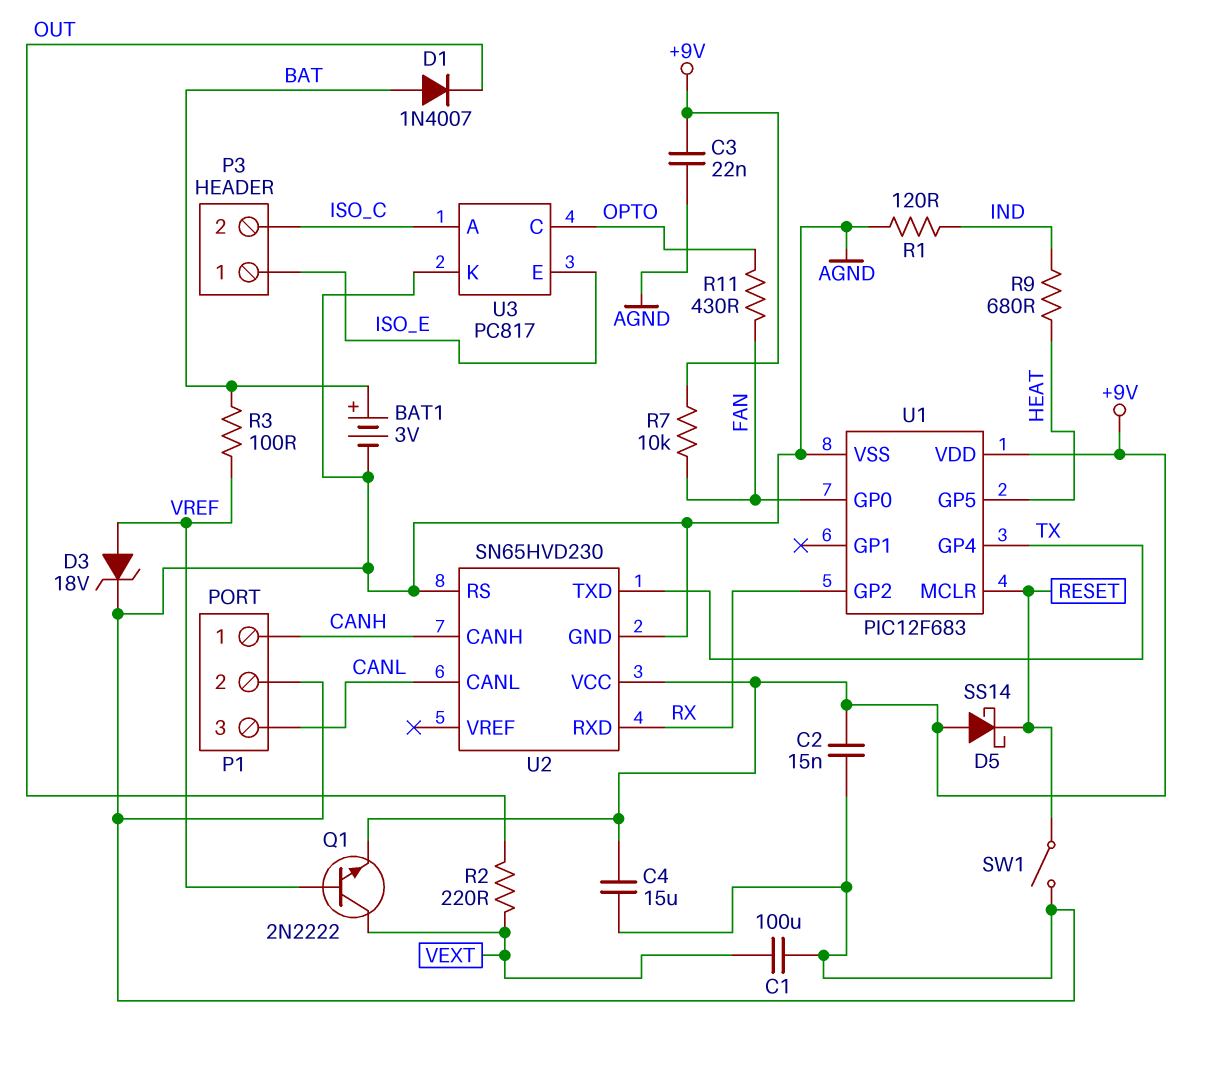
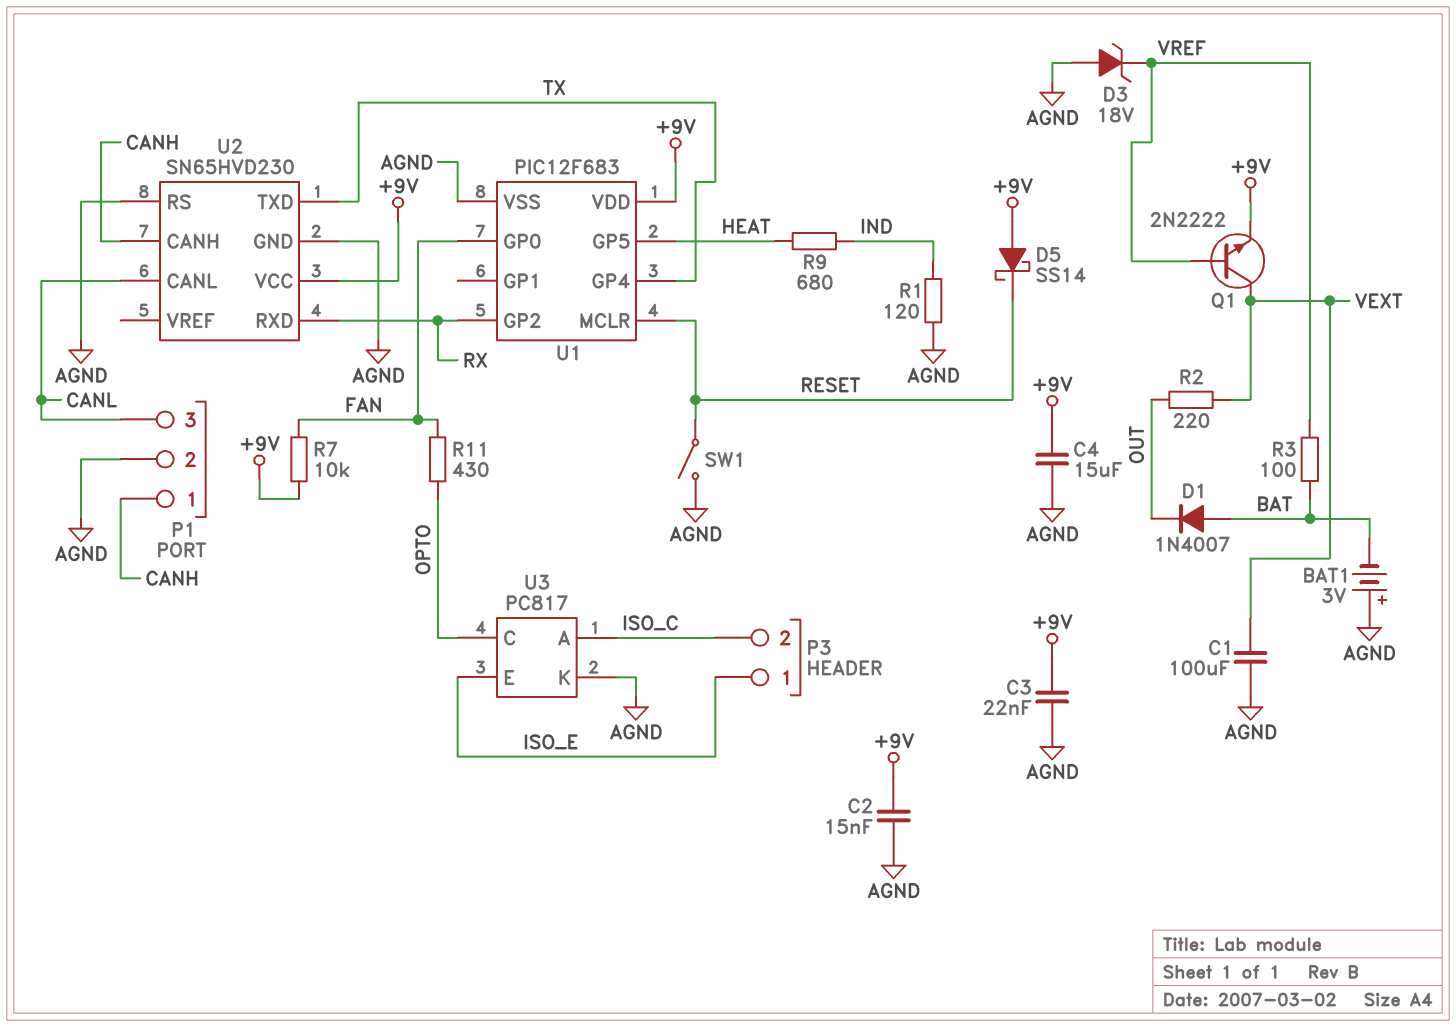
BAT1: 3V (plus BAT, minus AGND) -> 3V (plus AGND, minus BAT)
D3: zener 18V (A VREF, K AGND) -> zener 18V (A AGND, K VREF)

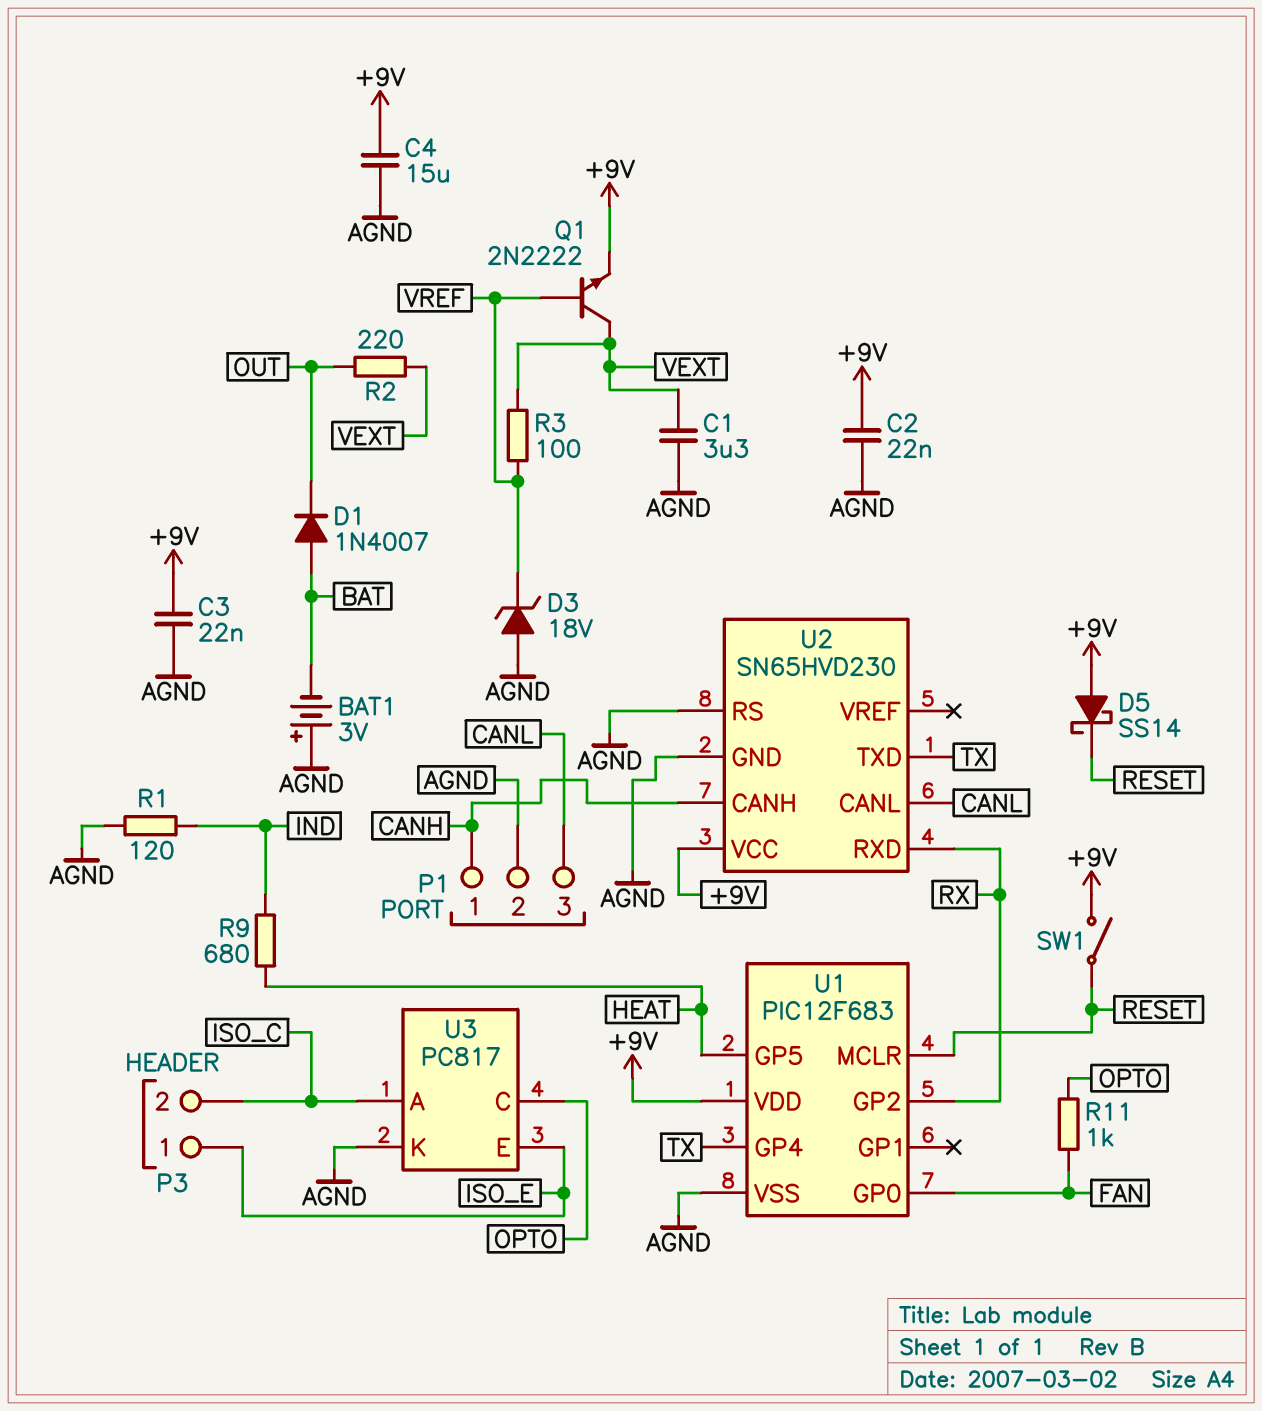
C1: 100uF (AGND, VEXT) -> 3.3uF (AGND, VEXT)
C2: 15nF (+9V, AGND) -> 22nF (+9V, AGND)
R3: 100 (BAT, VREF) -> 100 (VEXT, VREF)
R7: 10k (+9V, FAN) -> none
R11: 430 (FAN, OPTO) -> 1k (FAN, OPTO)
SW1: switch (AGND, RESET) -> switch (+9V, RESET)

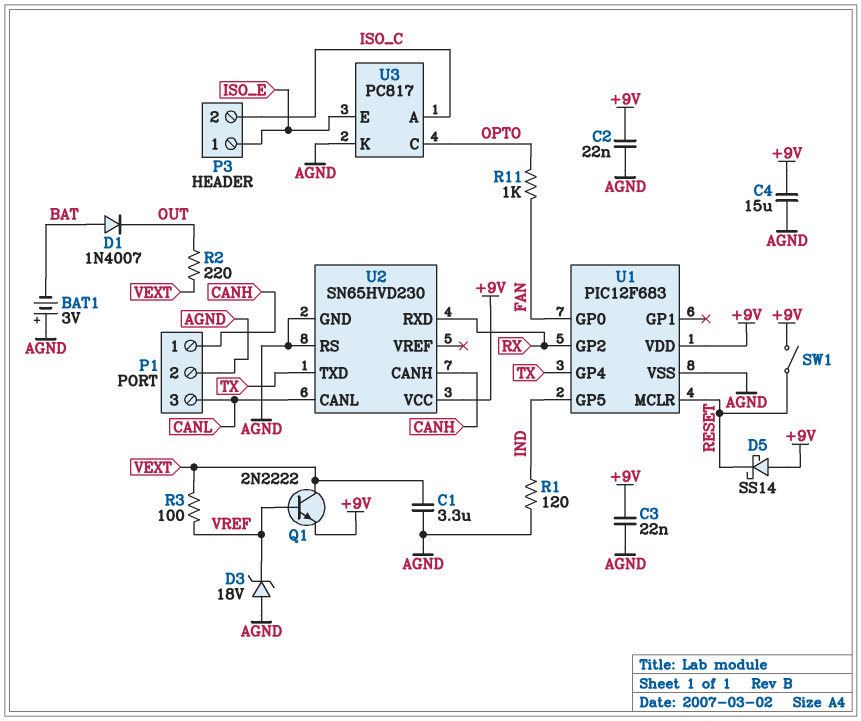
R9: 680 (HEAT, IND) -> none
U1 pin GP5: HEAT -> IND

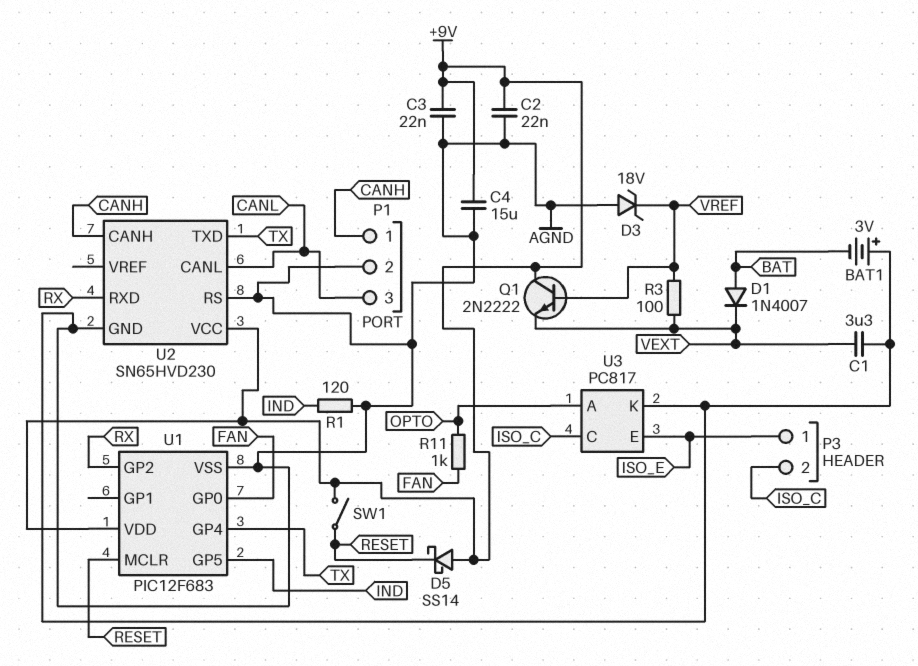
D1: diode 1N4007 (A BAT, K OUT) -> diode 1N4007 (A BAT, K VEXT)
Q1: NPN 2N2222 (B VREF, C VEXT, E +9V) -> NPN 2N2222 (B VREF, C +9V, E VEXT)
R2: 220 (OUT, VEXT) -> none
U3 pin A: ISO_C -> OPTO
U3 pin C: OPTO -> ISO_C

